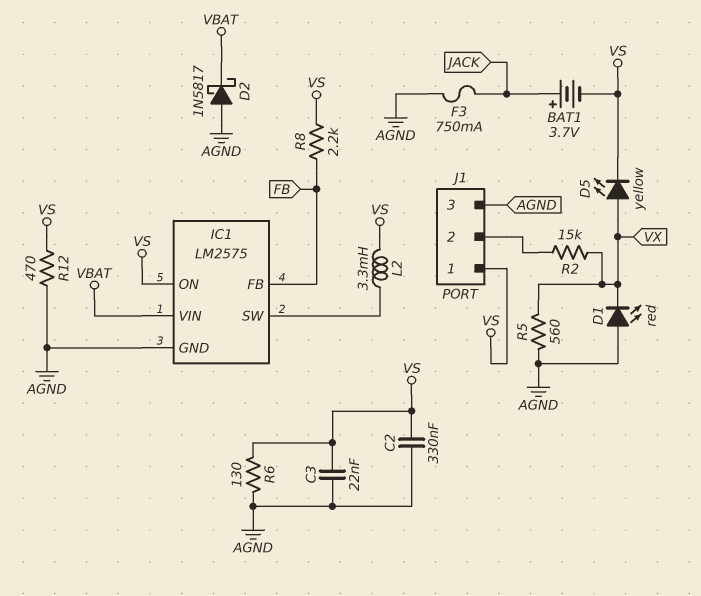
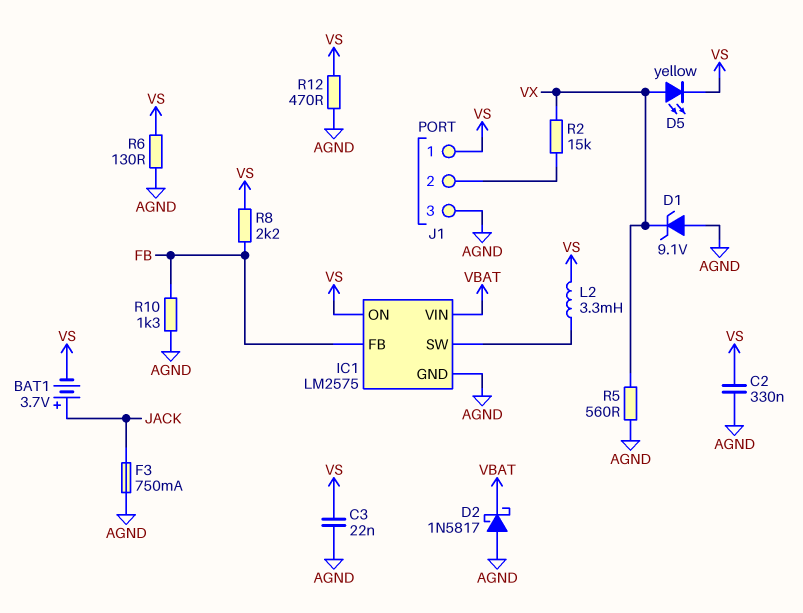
D1: LED red (A AGND, K VX) -> zener 9.1V (A AGND, K VX)
R10: none -> 1.3k (AGND, FB)

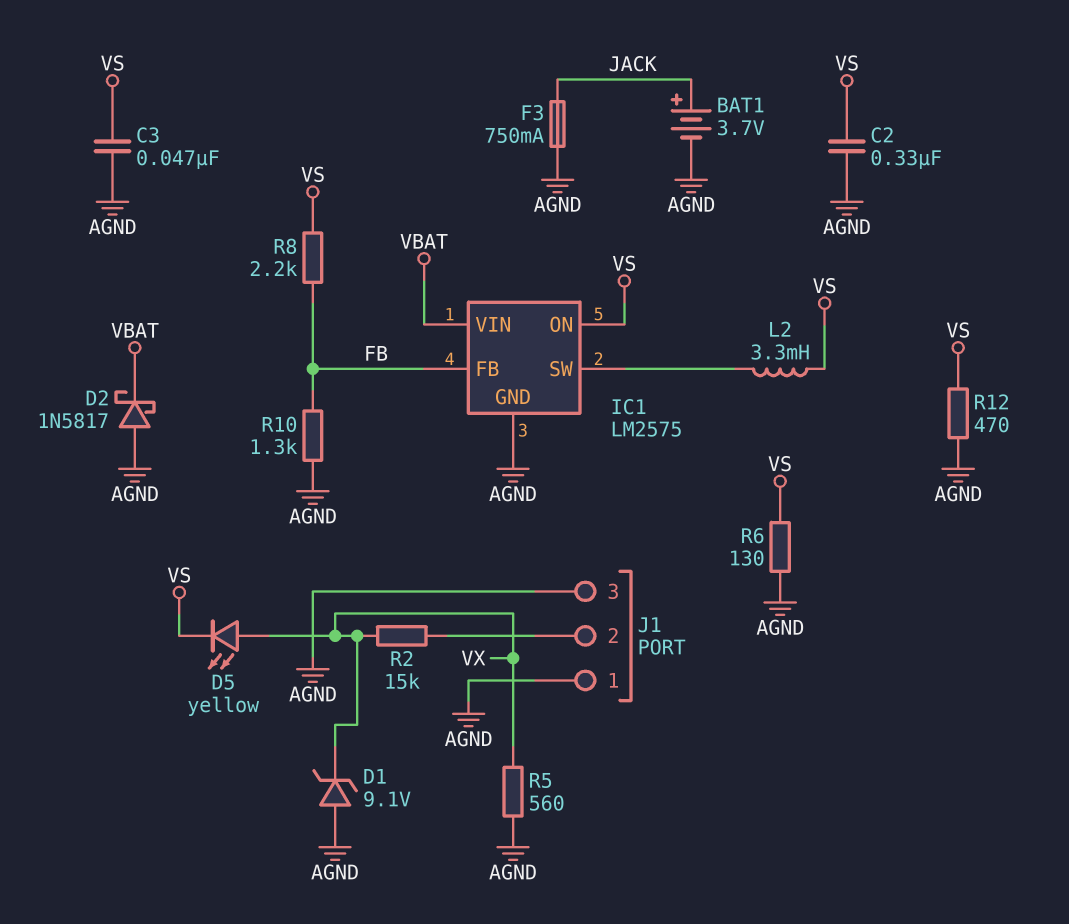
BAT1: 3.7V (plus JACK, minus VS) -> 3.7V (plus JACK, minus AGND)
C3: 22nF (AGND, VS) -> 47nF (AGND, VS)
J1 pin 1: VS -> AGND

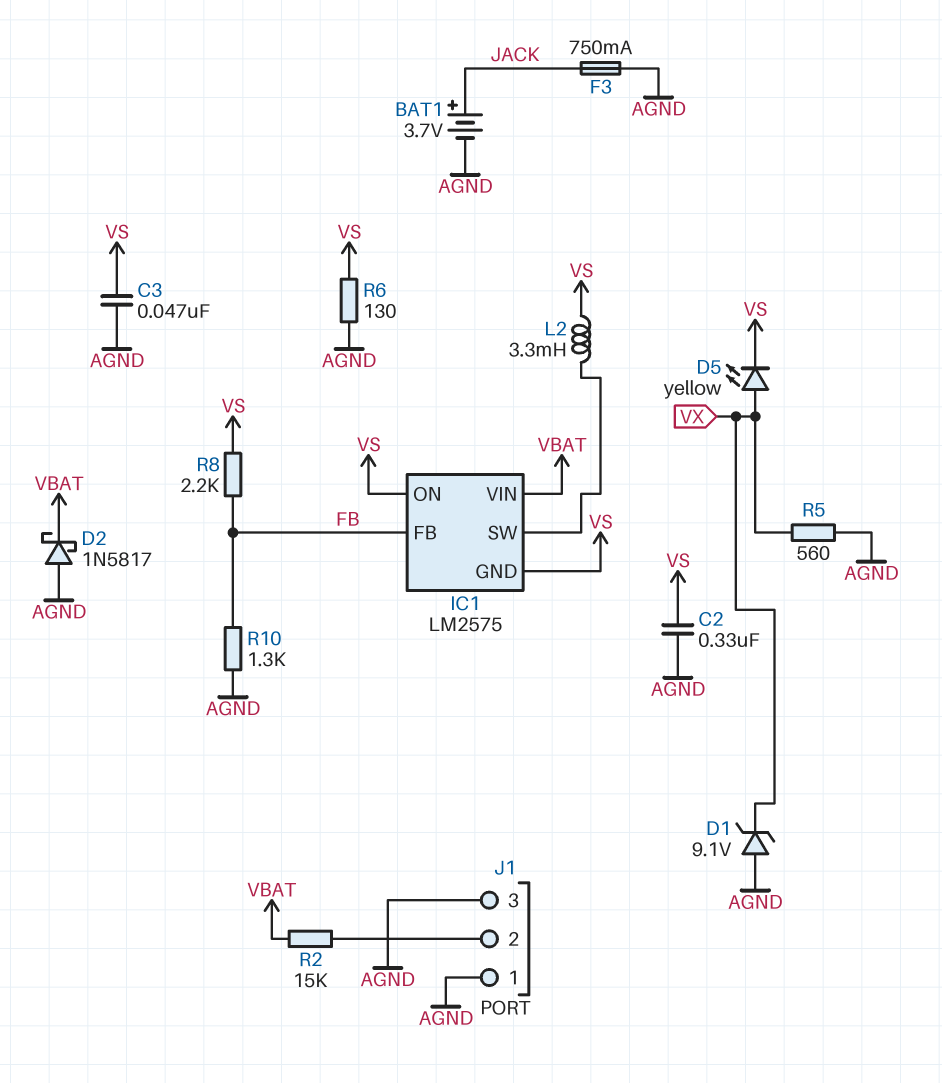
IC1 pin GND: AGND -> VS
R2: 15k (J1/2, VX) -> 15k (J1/2, VBAT)
R12: 470 (AGND, VS) -> none

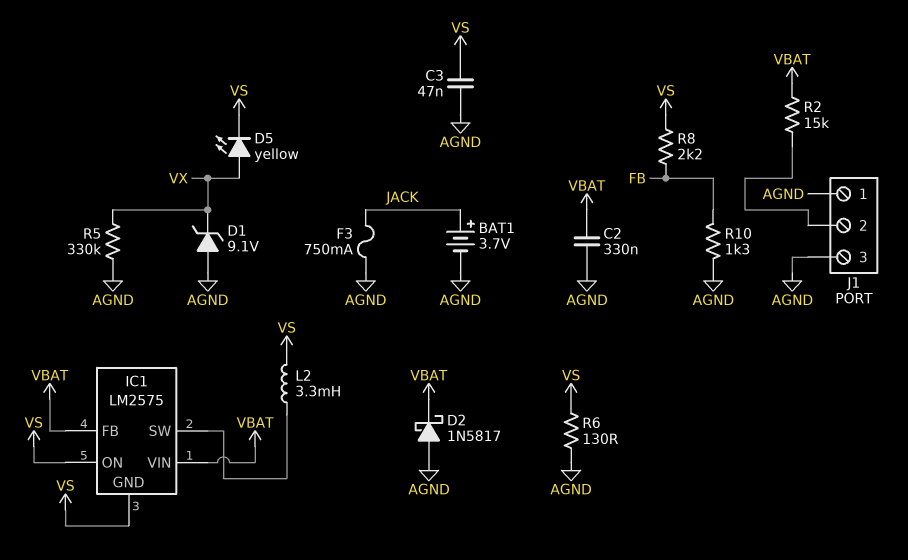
C2: 330nF (AGND, VS) -> 330nF (AGND, VBAT)
IC1 pin FB: FB -> VBAT
R5: 560 (AGND, VX) -> 330k (AGND, VX)

